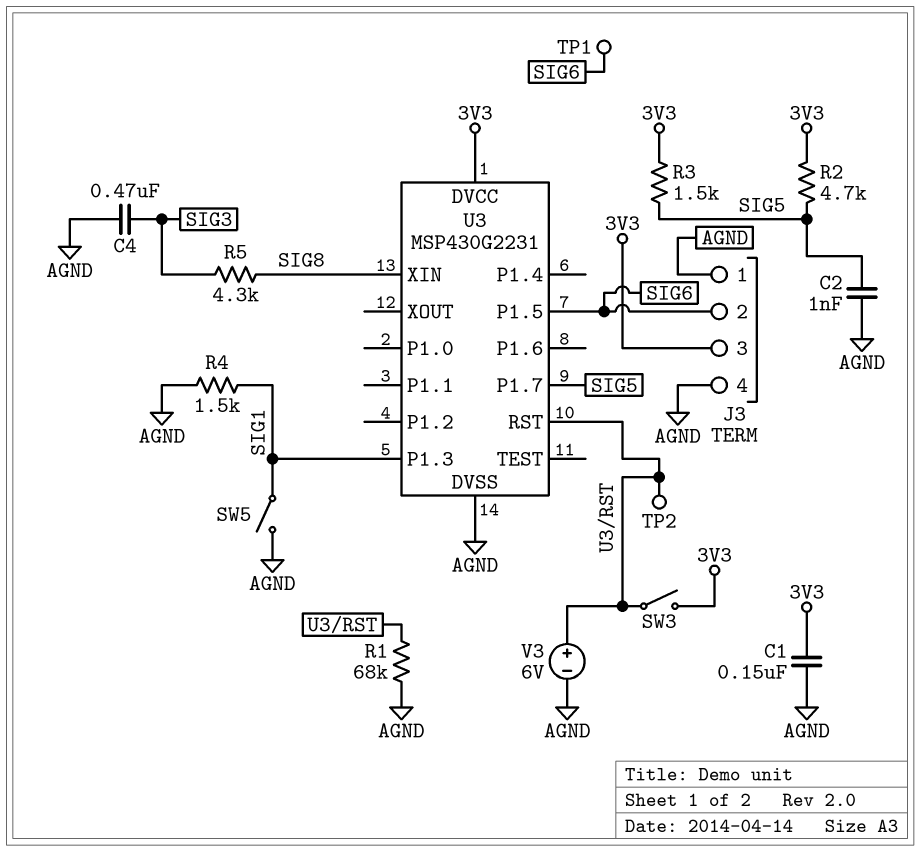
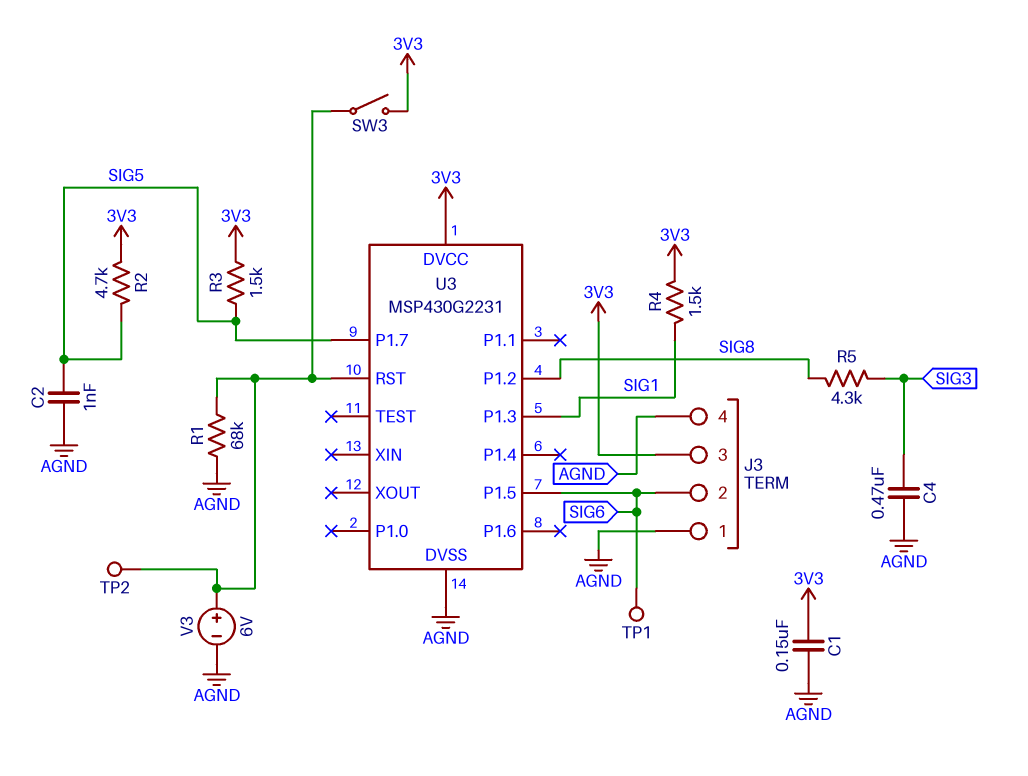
R4: 1.5k (AGND, SIG1) -> 1.5k (3V3, SIG1)
SW5: switch (AGND, SIG1) -> none
U3 pin P1.2: none -> SIG8
U3 pin XIN: SIG8 -> none

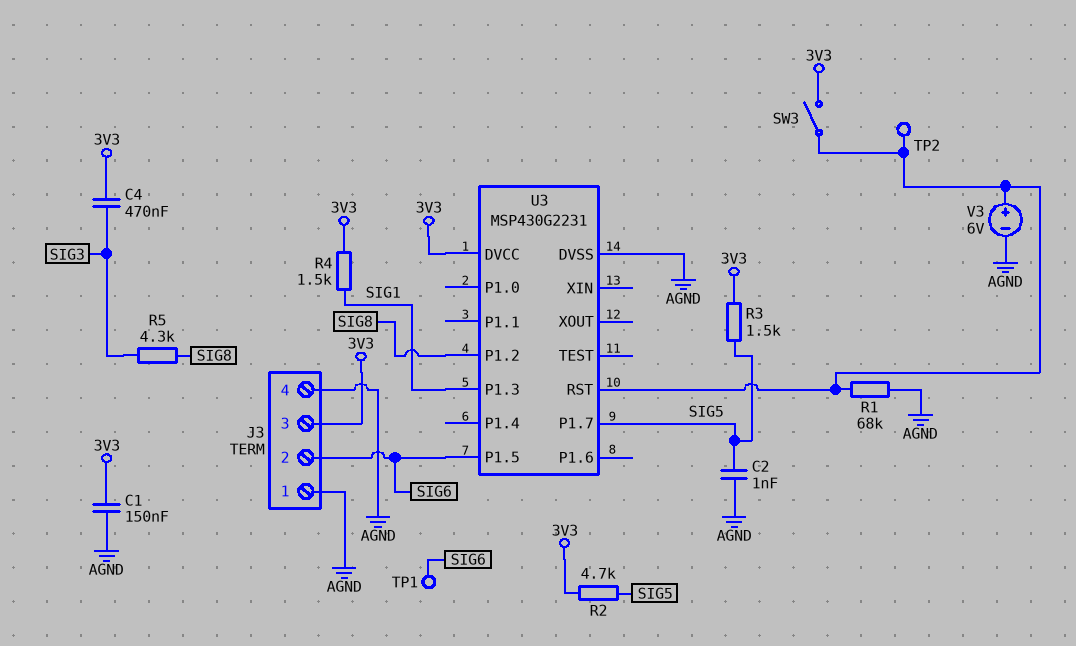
C4: 470nF (AGND, SIG3) -> 470nF (3V3, SIG3)

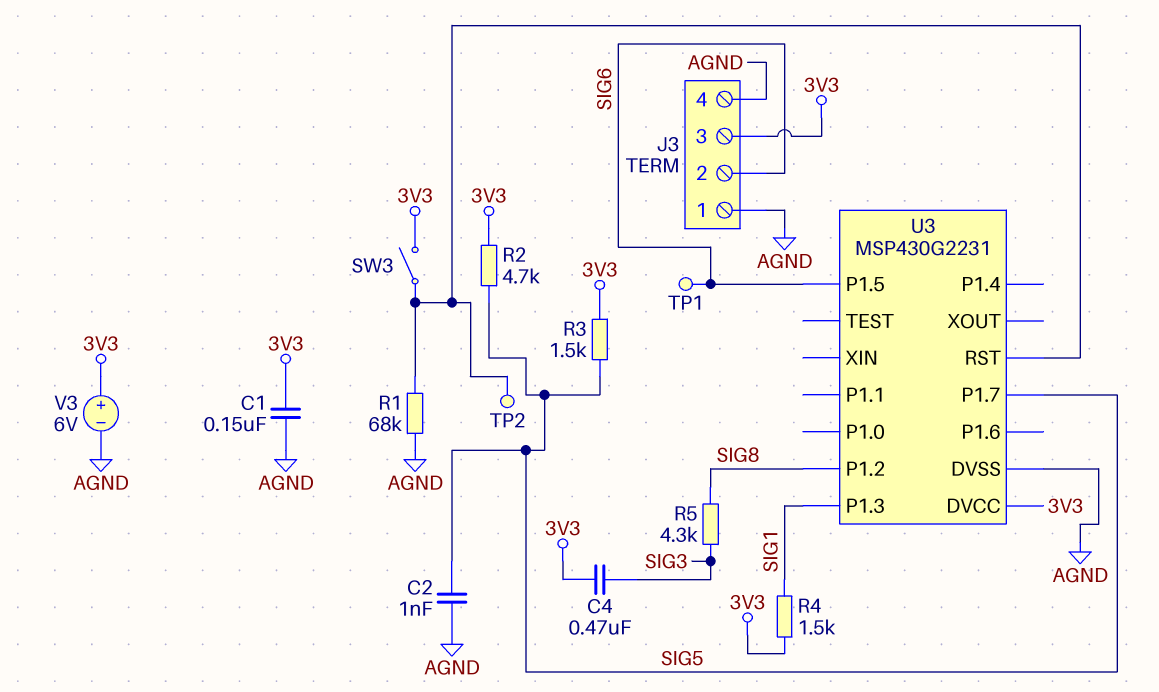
V3: 6V (plus U3/RST, minus AGND) -> 6V (plus 3V3, minus AGND)

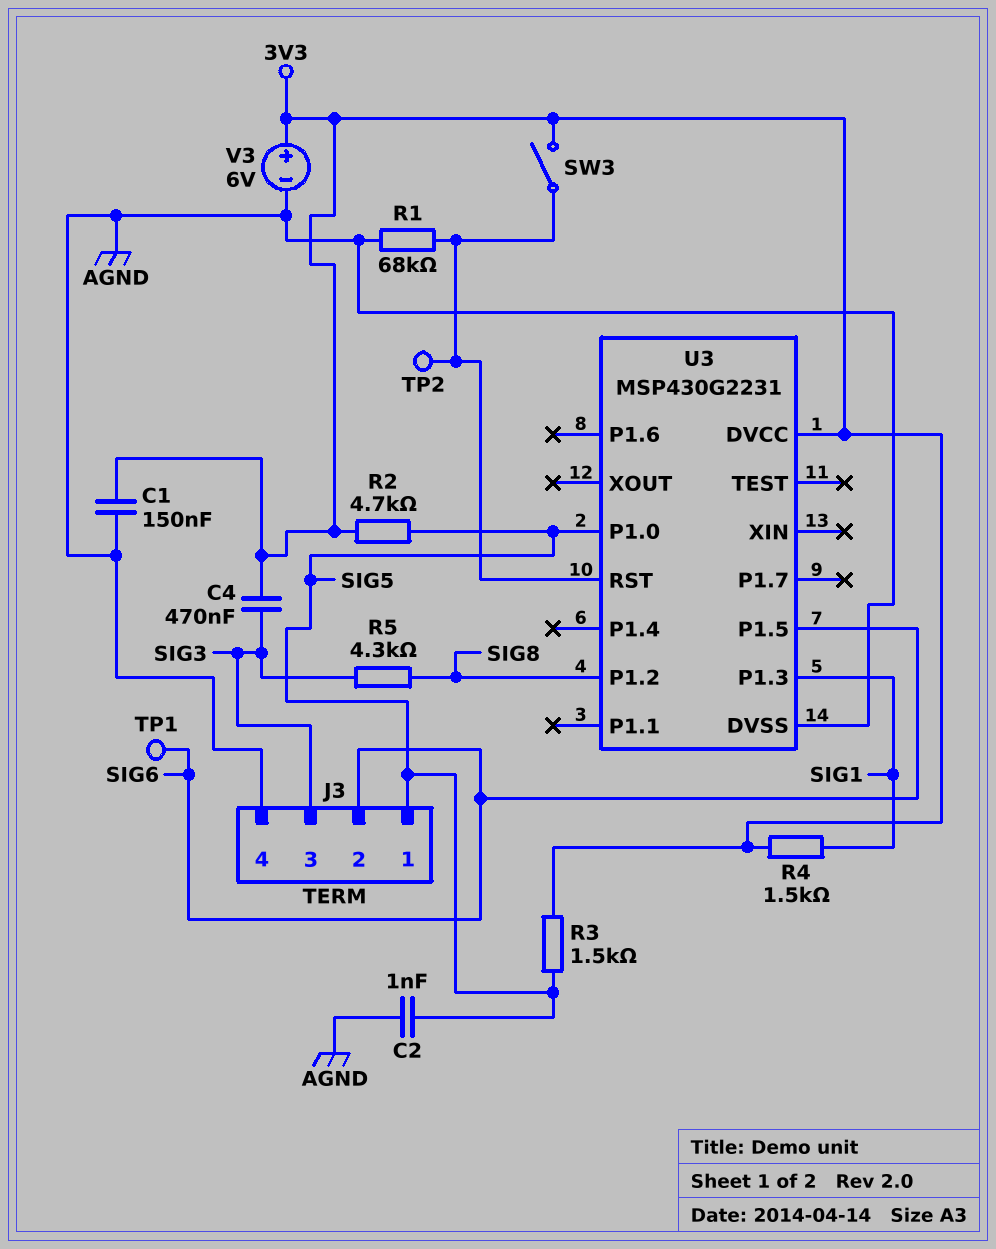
J3 pin 1: AGND -> SIG5
J3 pin 3: 3V3 -> SIG3
U3 pin P1.0: none -> SIG5
U3 pin P1.7: SIG5 -> none

